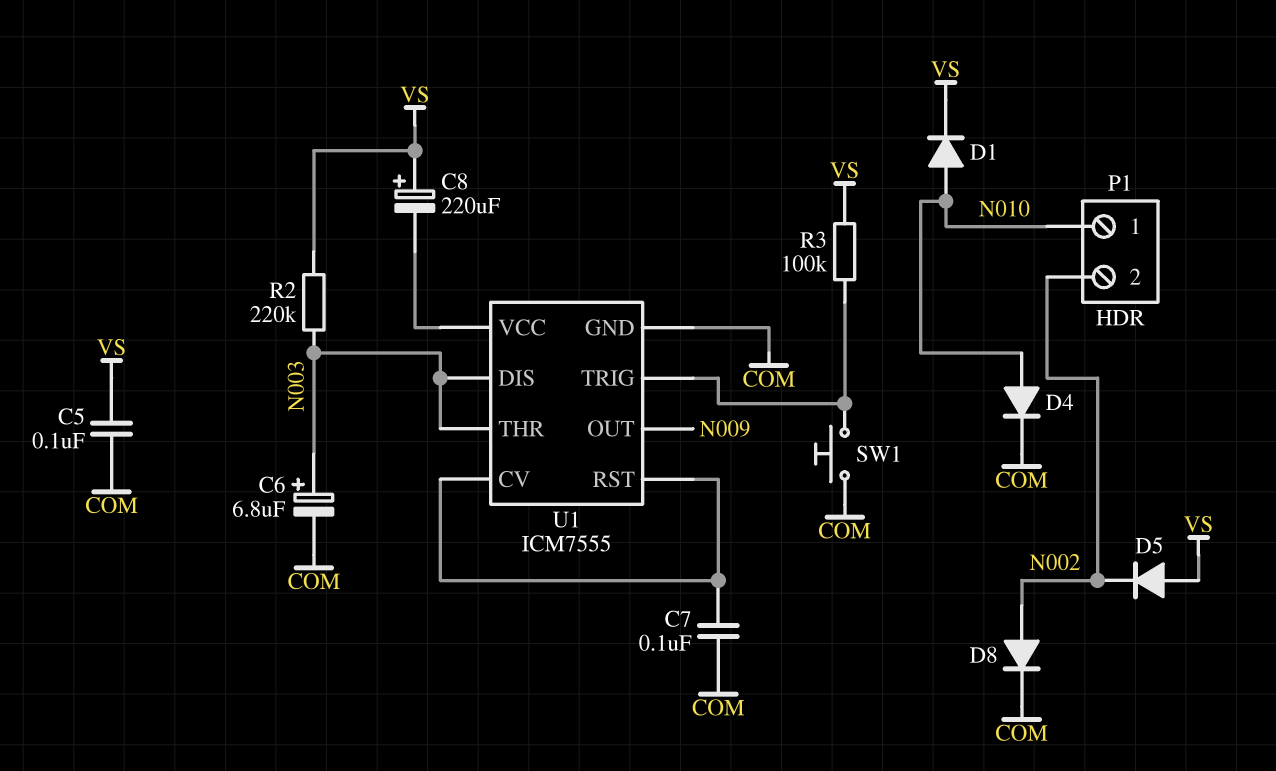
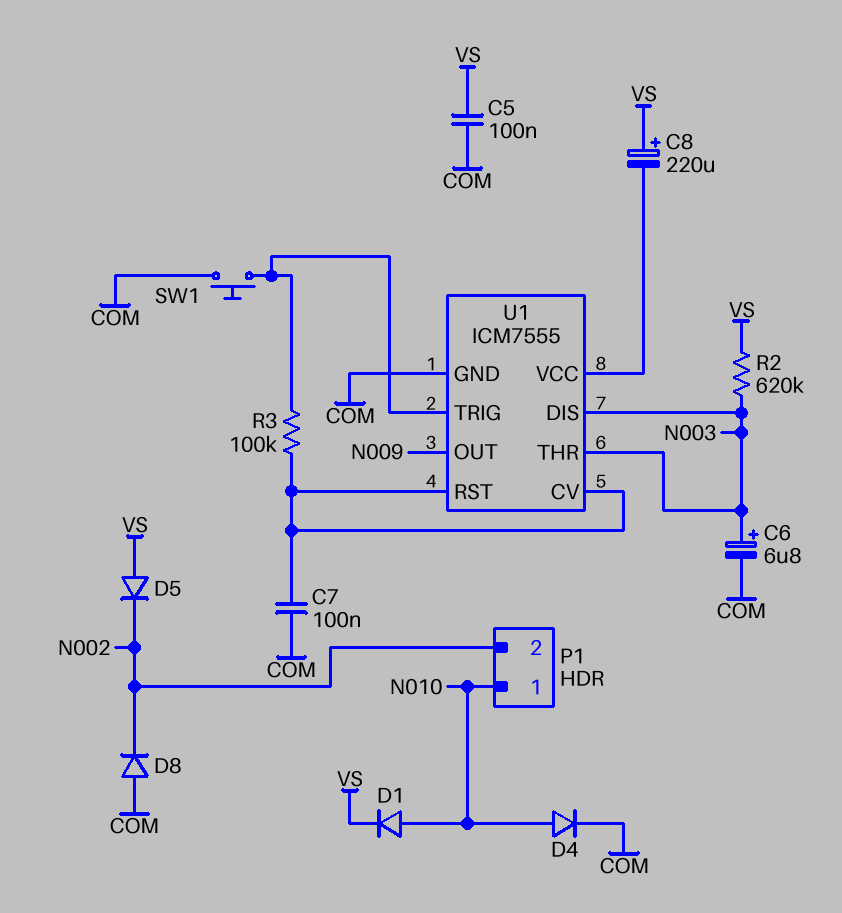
D8: diode (A N002, K COM) -> diode (A COM, K N002)
R2: 220k (N003, VS) -> 620k (N003, VS)
R3: 100k (U1/TRIG, VS) -> 100k (U1/CV, U1/TRIG)

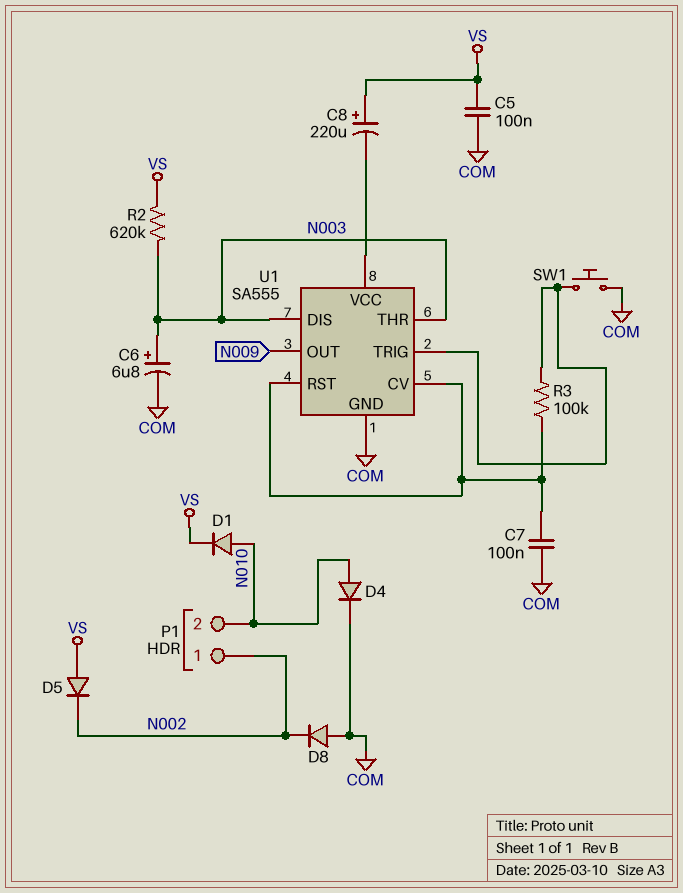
P1 pin 1: N010 -> N002
P1 pin 2: N002 -> N010
U1: ICM7555 -> SA555

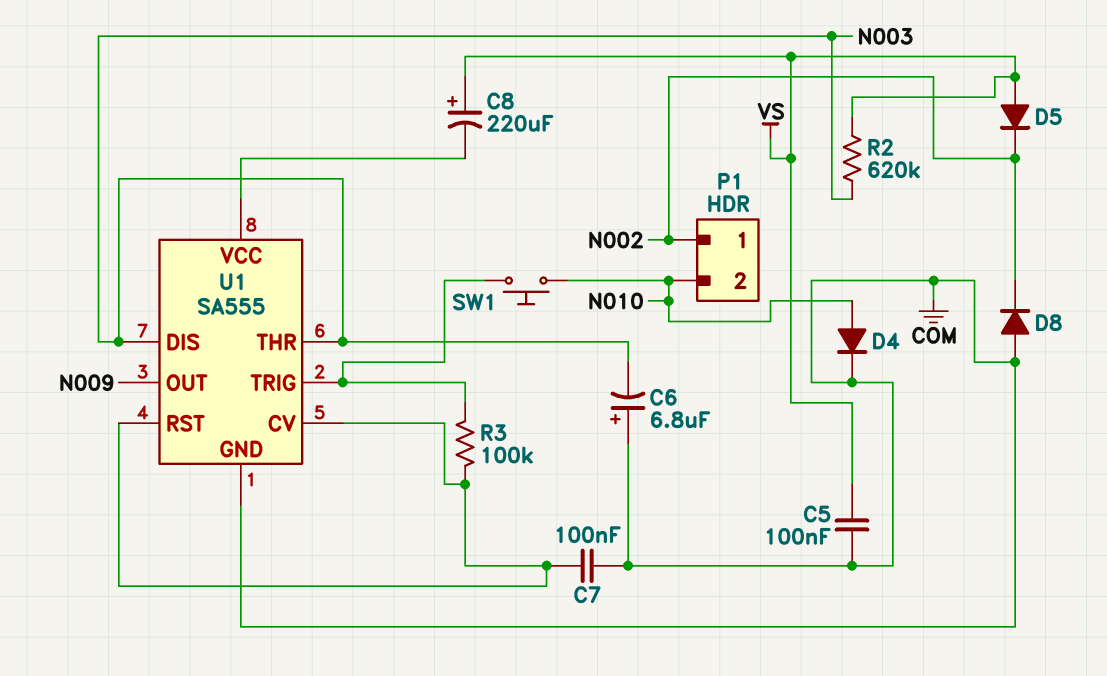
C6: 6.8uF (plus N003, minus COM) -> 6.8uF (plus COM, minus N003)
D1: diode (A N010, K VS) -> none
SW1: button (COM, U1/TRIG) -> button (N010, U1/TRIG)

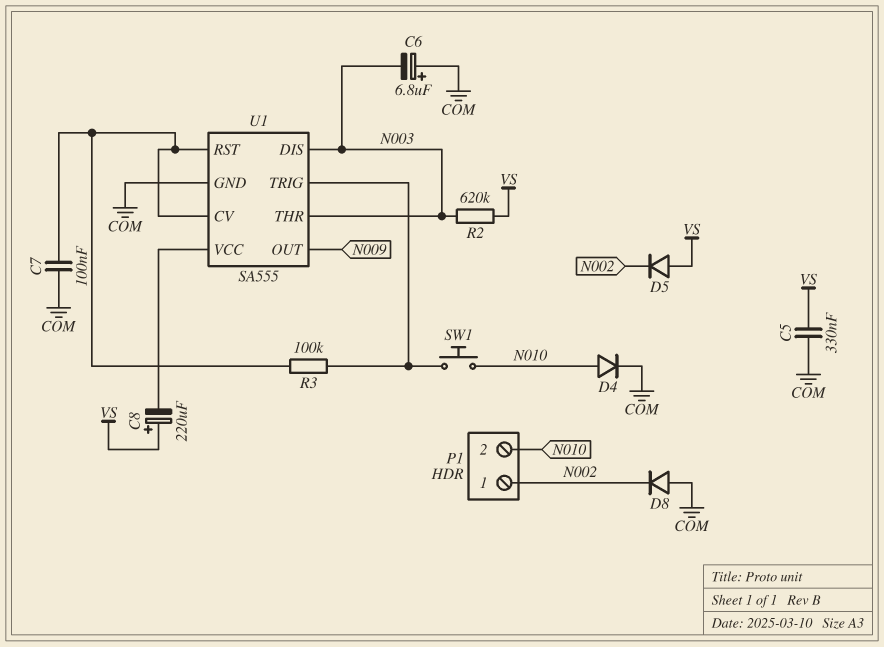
C5: 100nF (COM, VS) -> 330nF (COM, VS)

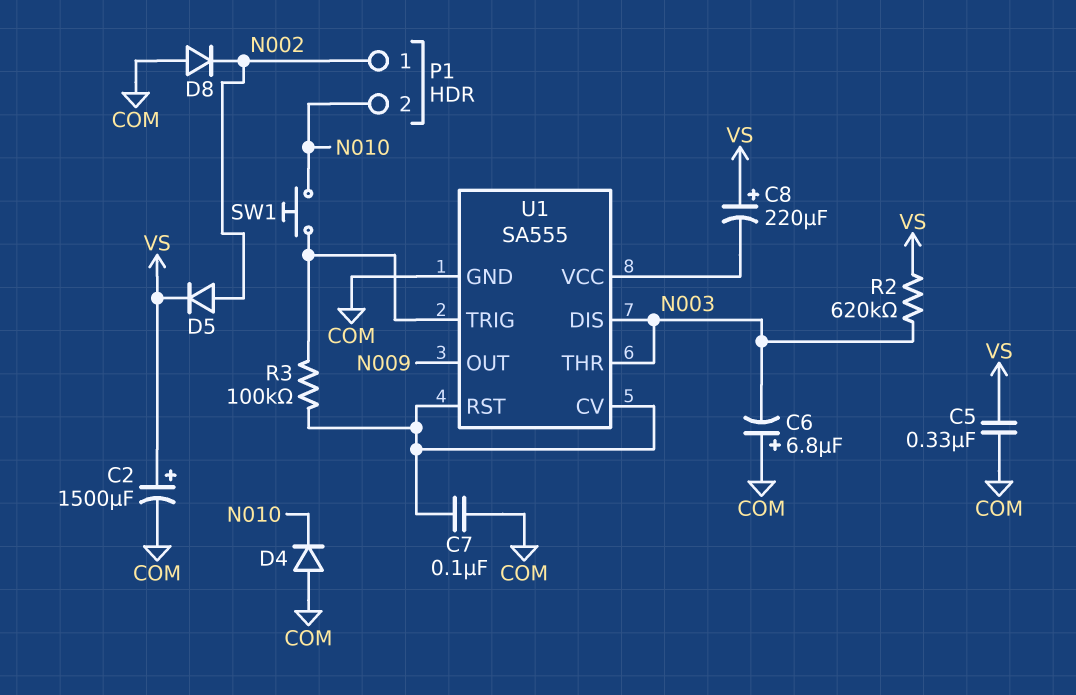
C2: none -> 1500uF (plus VS, minus COM)
D4: diode (A N010, K COM) -> diode (A COM, K N010)
D5: diode (A VS, K N002) -> diode (A N002, K VS)

